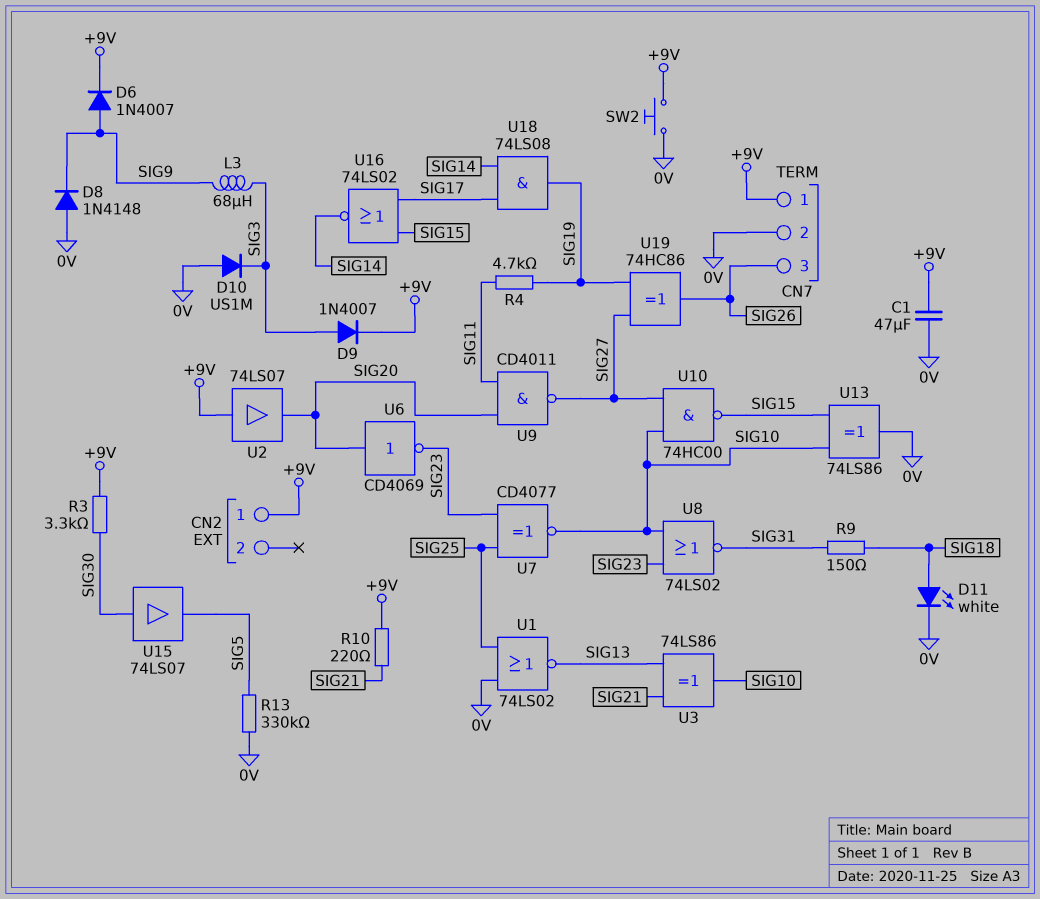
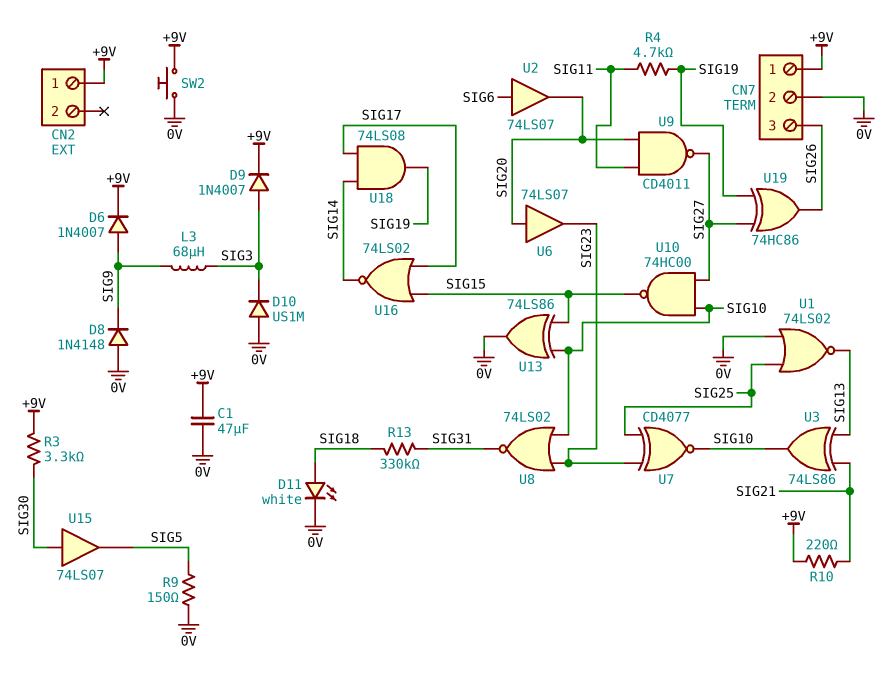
R9: 150 (SIG18, SIG31) -> 150 (0V, SIG5)
R13: 330k (0V, SIG5) -> 330k (SIG18, SIG31)
U2: buffer 74LS07 (in +9V, out SIG20) -> buffer 74LS07 (in SIG6, out SIG20)
U6: NOT CD4069 (in SIG20, out SIG23) -> buffer 74LS07 (in SIG20, out SIG23)

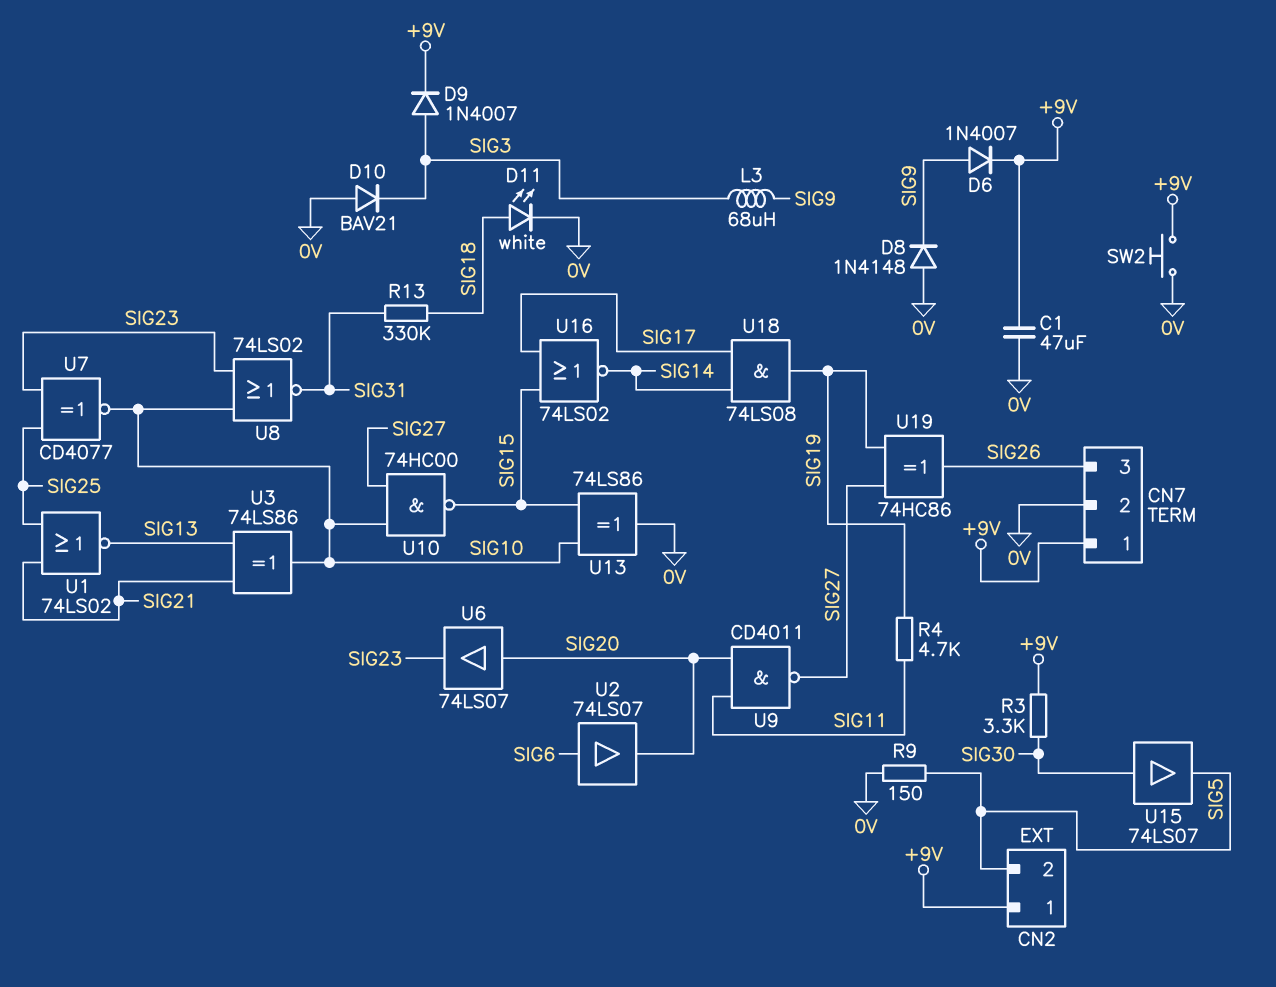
CN2 pin 2: none -> SIG5
D10: diode US1M (A 0V, K SIG3) -> diode BAV21 (A 0V, K SIG3)
R10: 220 (+9V, SIG21) -> none
U1: NOR 74LS02 (in 0V, in SIG25, out SIG13) -> NOR 74LS02 (in SIG21, in SIG25, out SIG13)

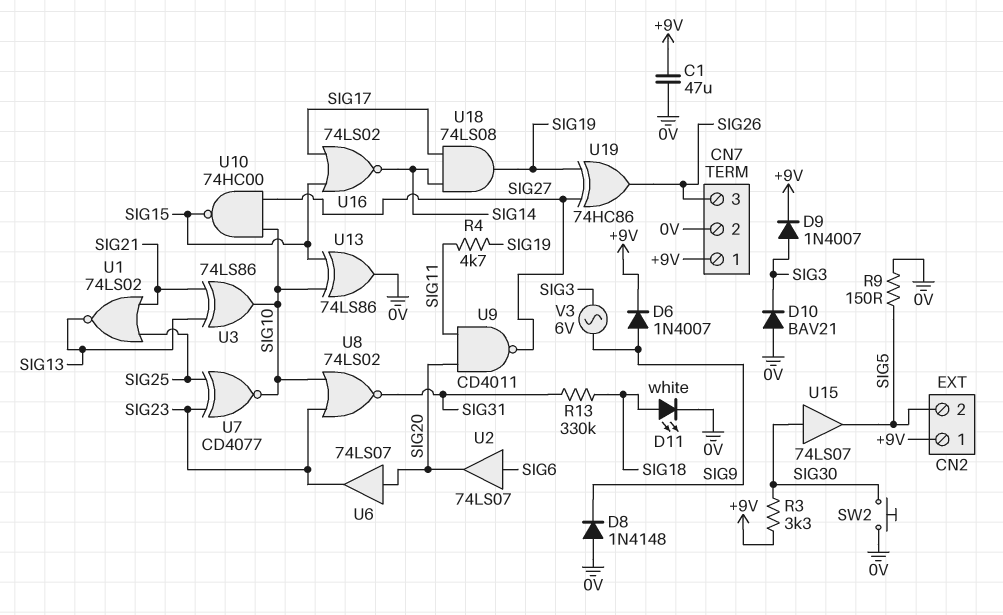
L3: 68uH (SIG3, SIG9) -> none
SW2: button (+9V, 0V) -> button (0V, SIG30)
V3: none -> AC 6V (SIG3, SIG9)

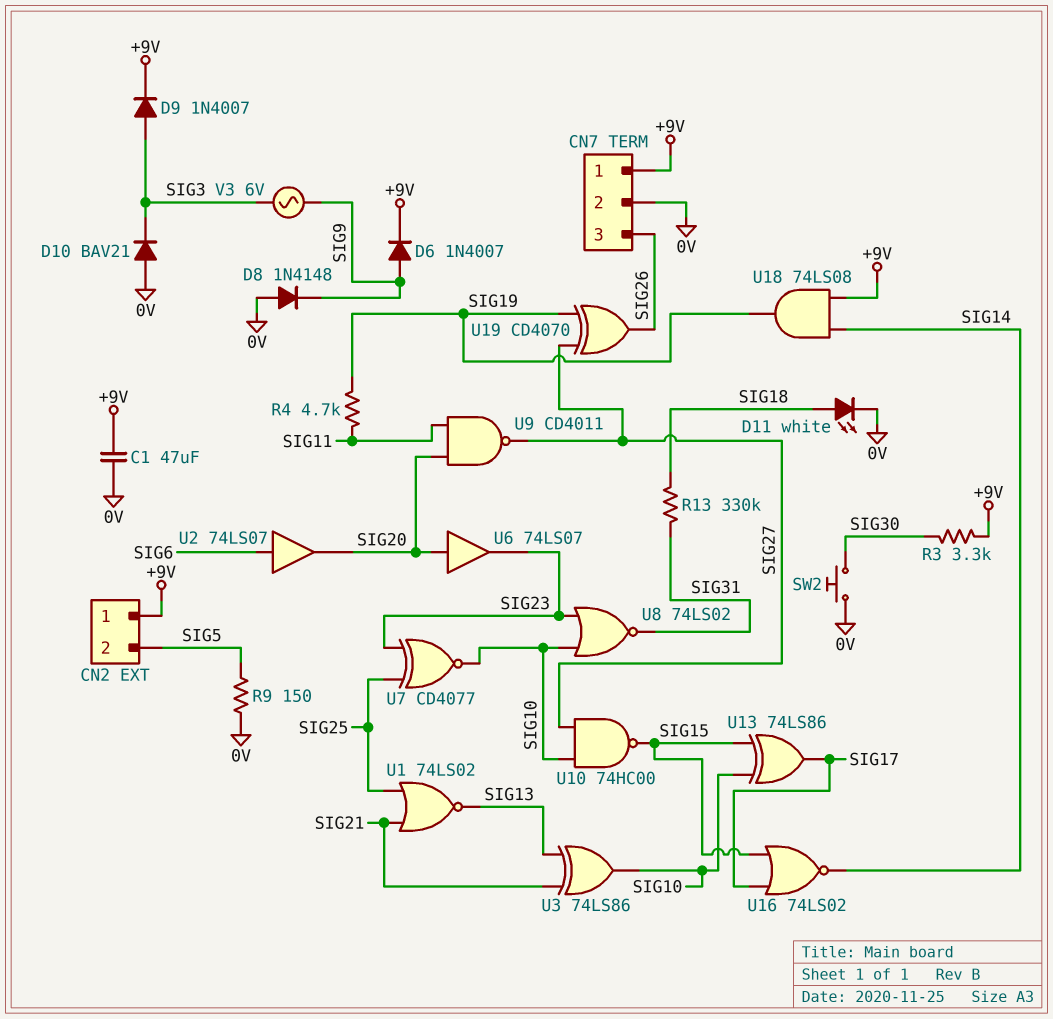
U13: XOR 74LS86 (in SIG10, in SIG15, out 0V) -> XOR 74LS86 (in SIG10, in SIG15, out SIG17)
U15: buffer 74LS07 (in SIG30, out SIG5) -> none
U18: AND 74LS08 (in SIG14, in SIG17, out SIG19) -> AND 74LS08 (in +9V, in SIG14, out SIG19)
U19: XOR 74HC86 (in SIG19, in SIG27, out SIG26) -> XOR CD4070 (in SIG19, in SIG27, out SIG26)

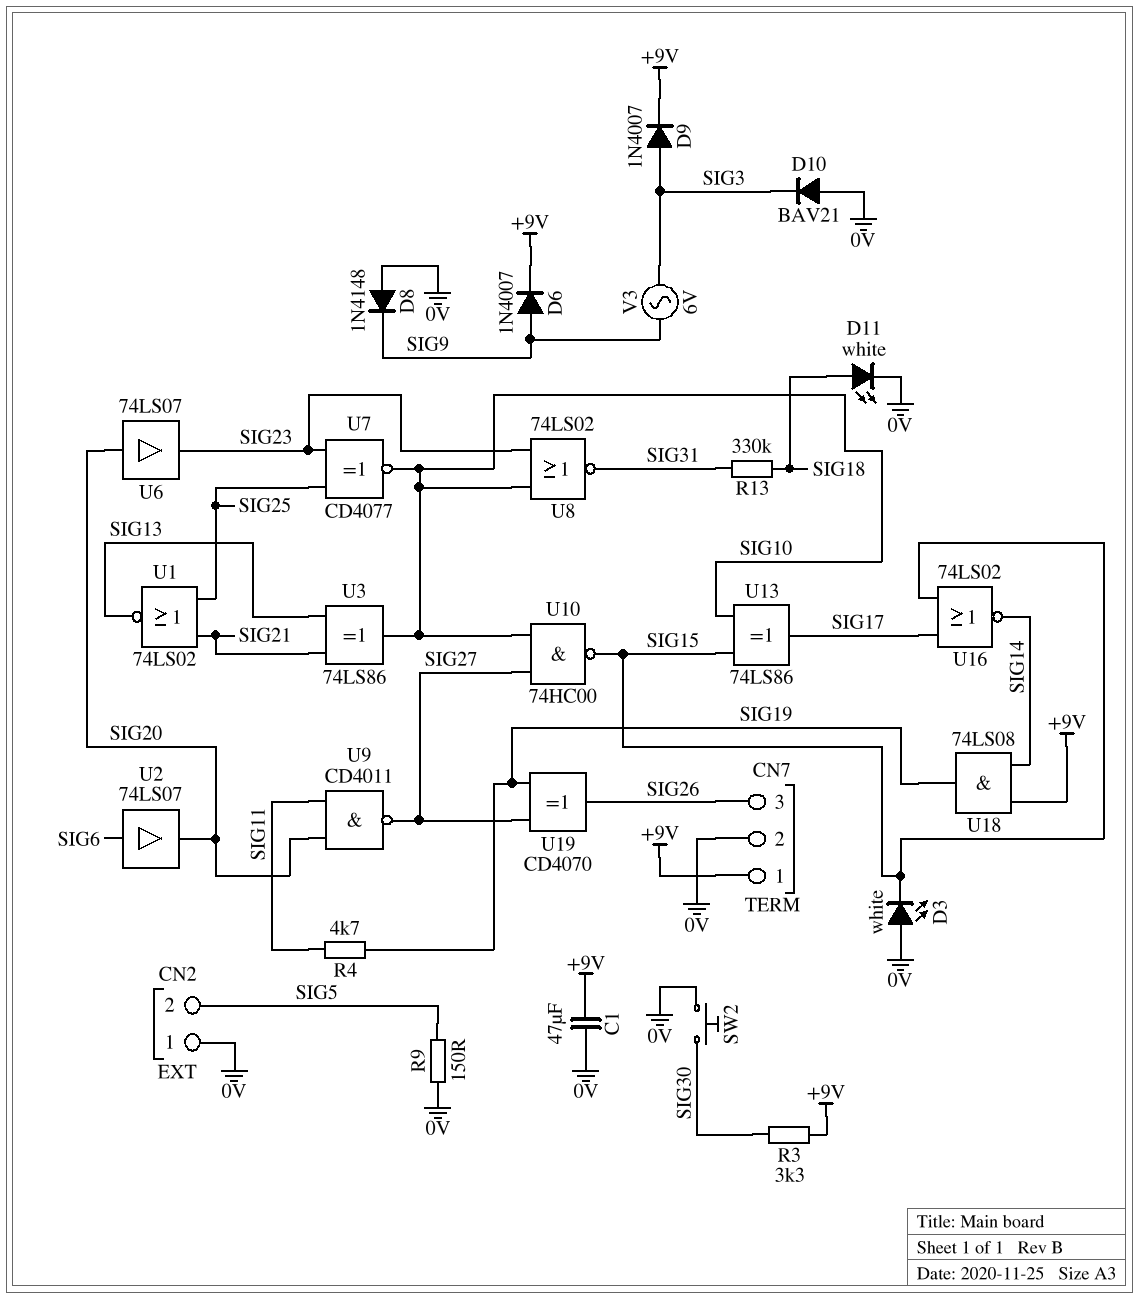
CN2 pin 1: +9V -> 0V
D3: none -> LED white (A 0V, K SIG15)

